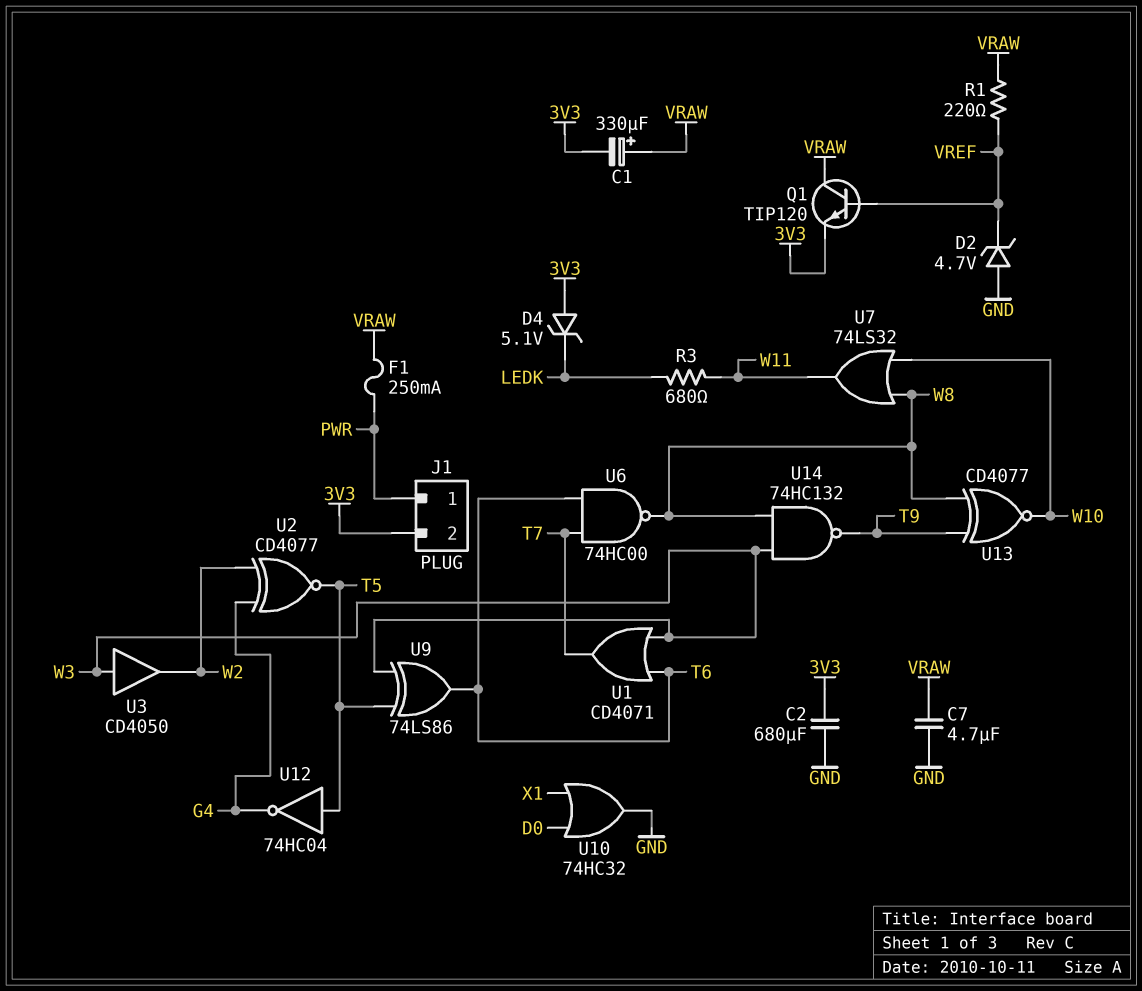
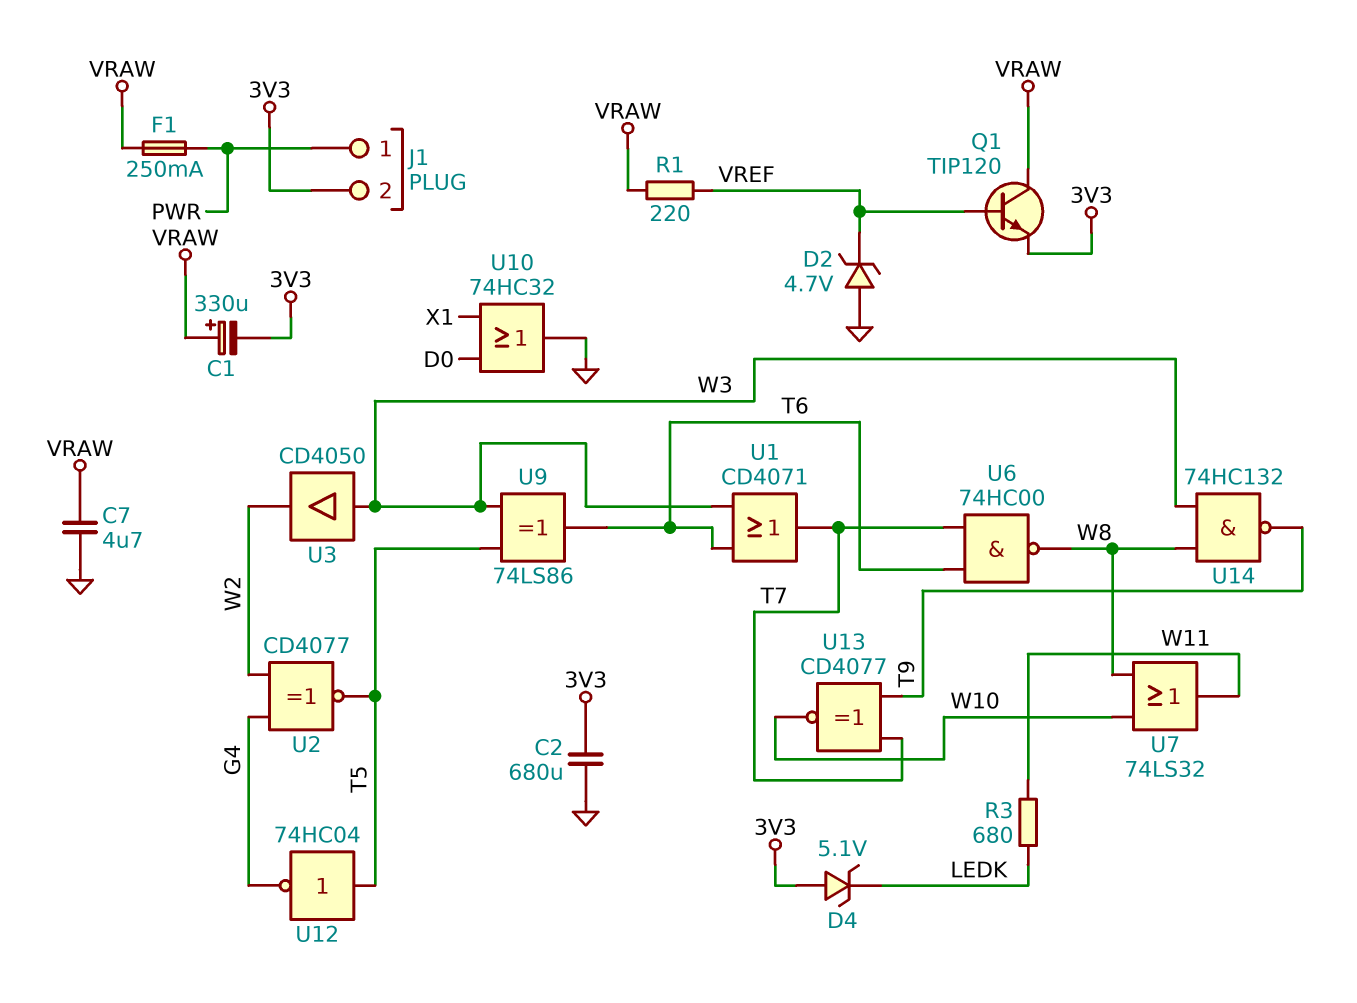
U13: XNOR CD4077 (in T9, in W8, out W10) -> XNOR CD4077 (in T7, in T9, out W10)

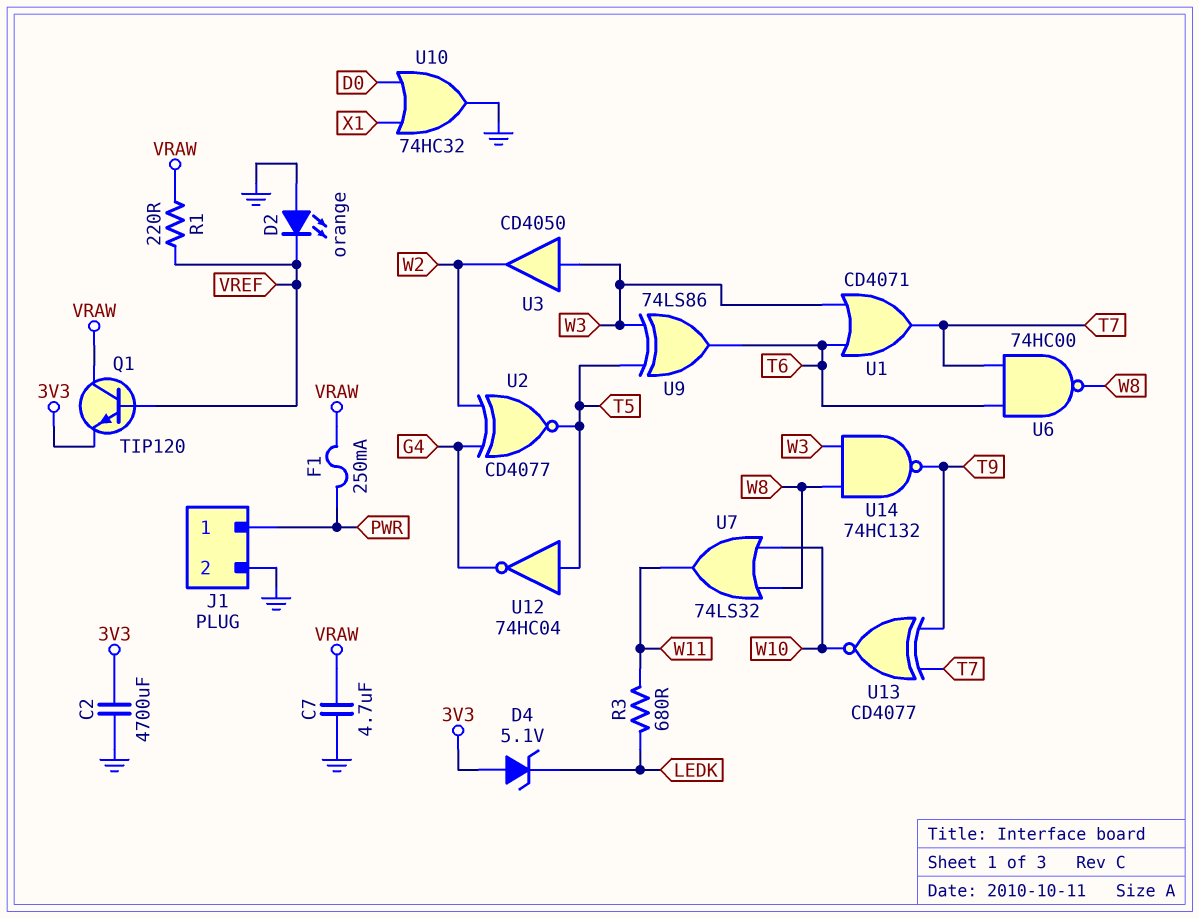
C1: 330uF (plus VRAW, minus 3V3) -> none
C2: 680uF (3V3, GND) -> 4700uF (3V3, GND)
D2: zener 4.7V (A GND, K VREF) -> LED orange (A GND, K VREF)
J1 pin 2: 3V3 -> GND

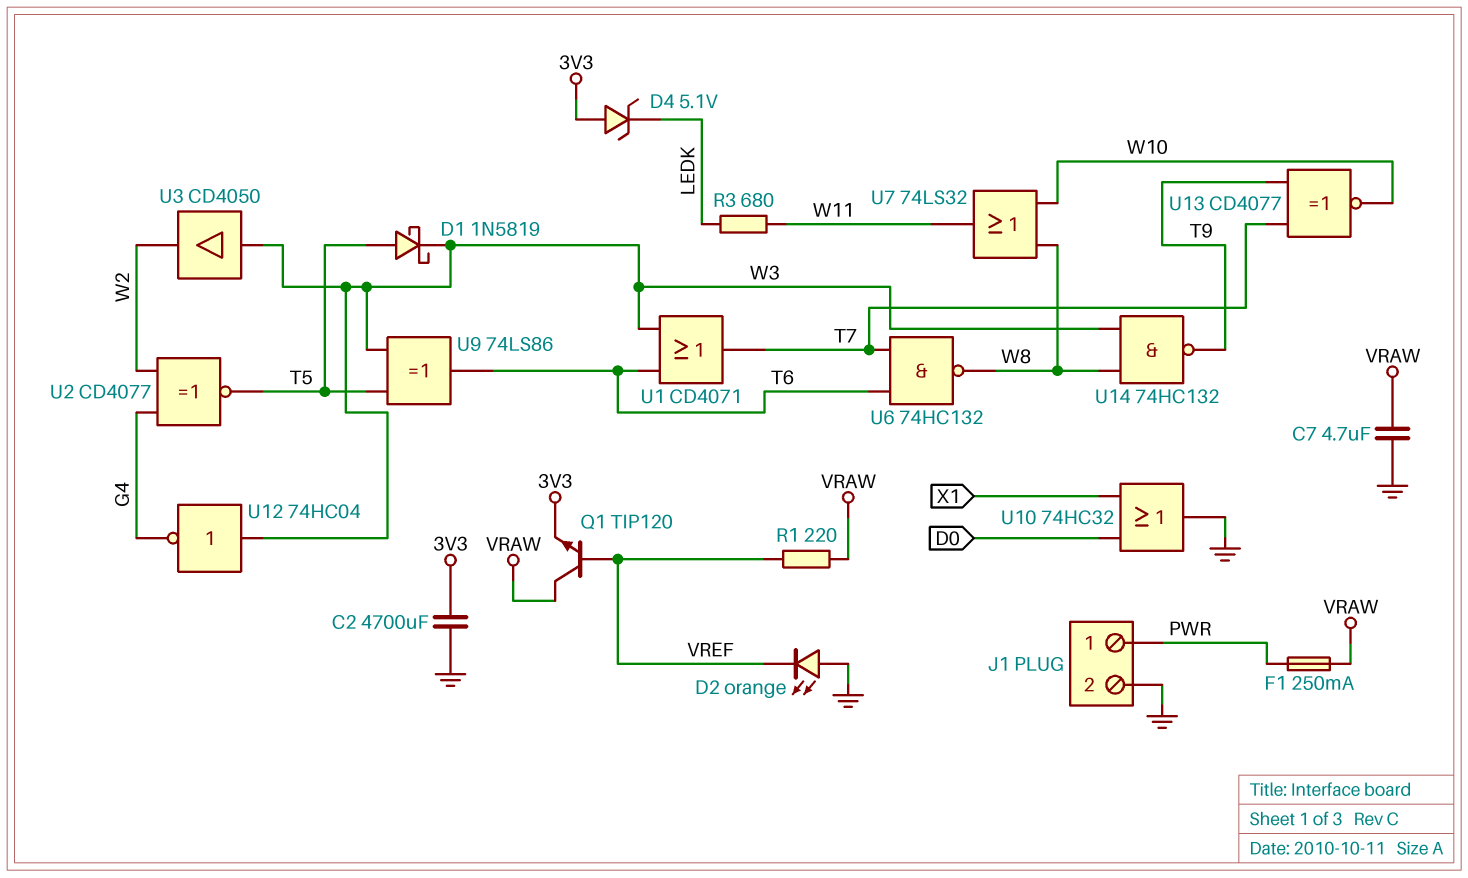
D1: none -> schottky 1N5819 (A T5, K W3)
U6: NAND 74HC00 (in T6, in T7, out W8) -> NAND 74HC132 (in T6, in T7, out W8)
U12: NOT 74HC04 (in T5, out G4) -> NOT 74HC04 (in W3, out G4)

